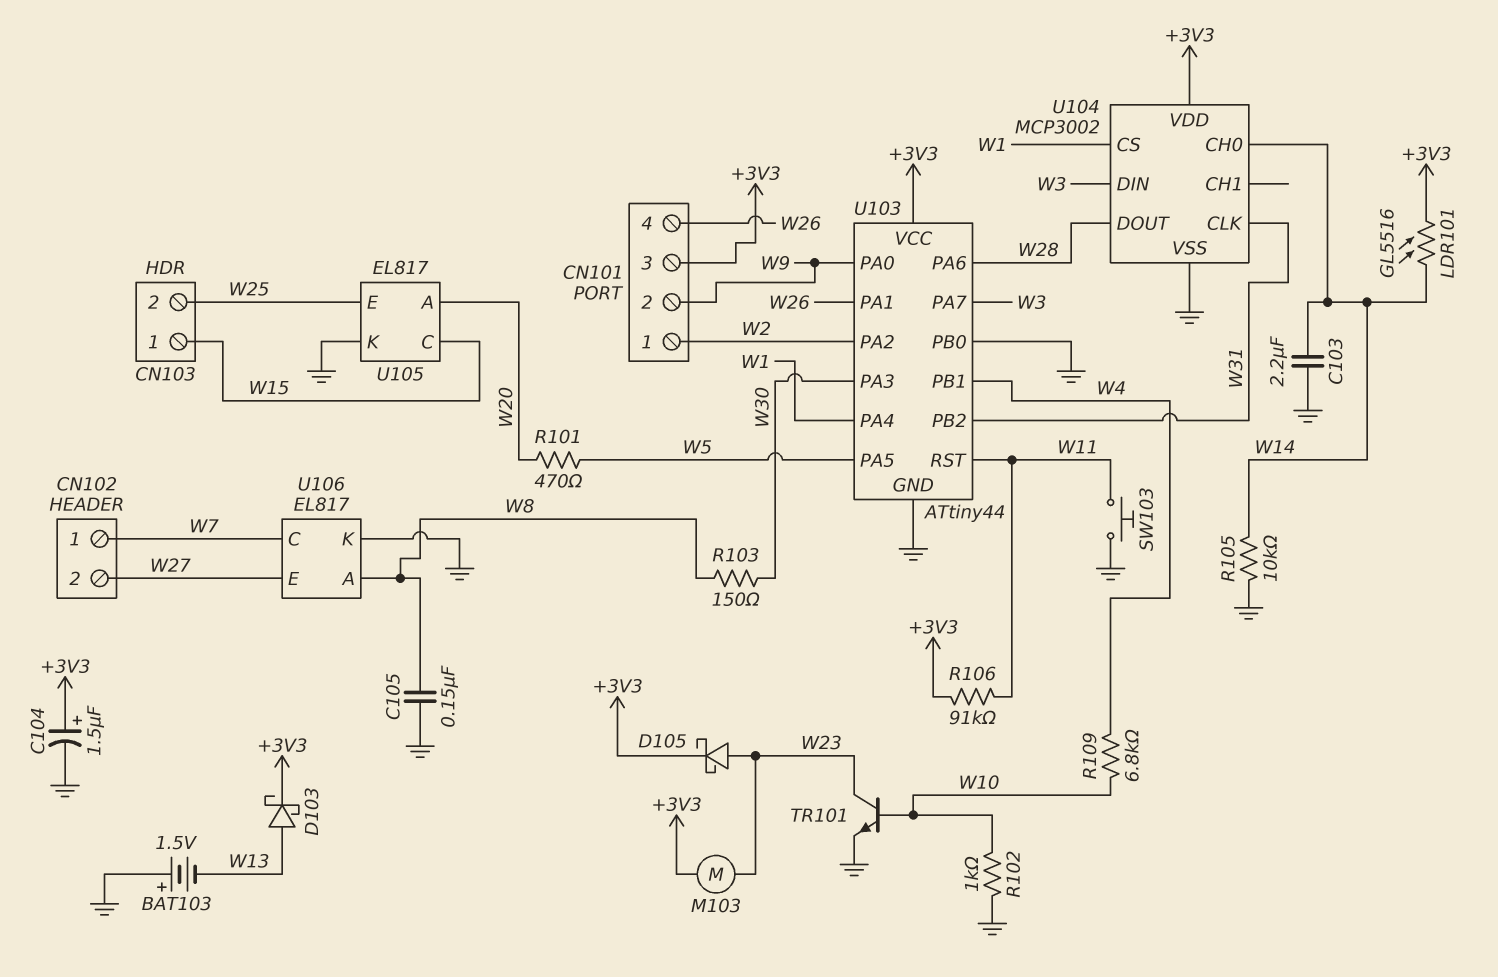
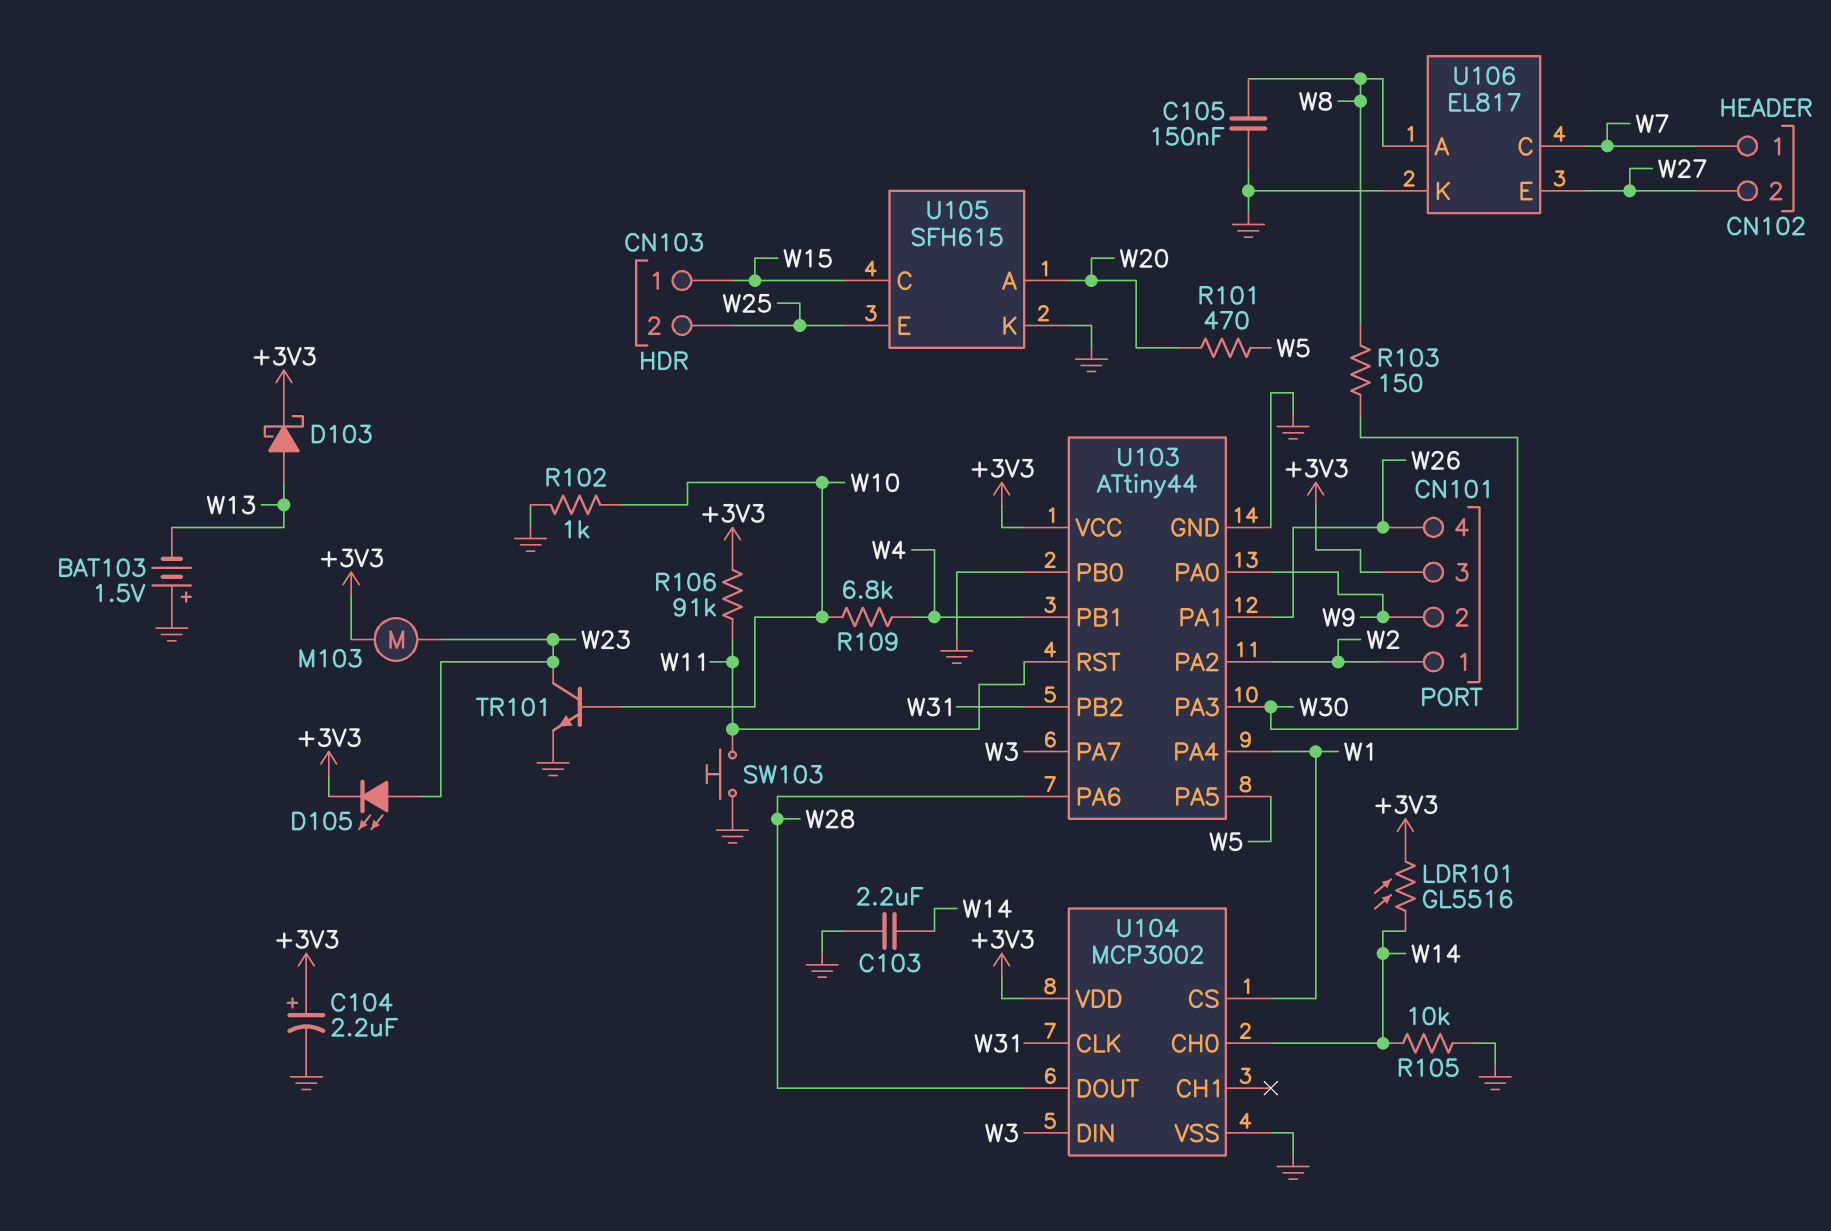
C104: 1.5uF (plus +3V3, minus GND) -> 2.2uF (plus +3V3, minus GND)
D105: schottky (A W23, K +3V3) -> LED (A W23, K +3V3)
U105: EL817 -> SFH615

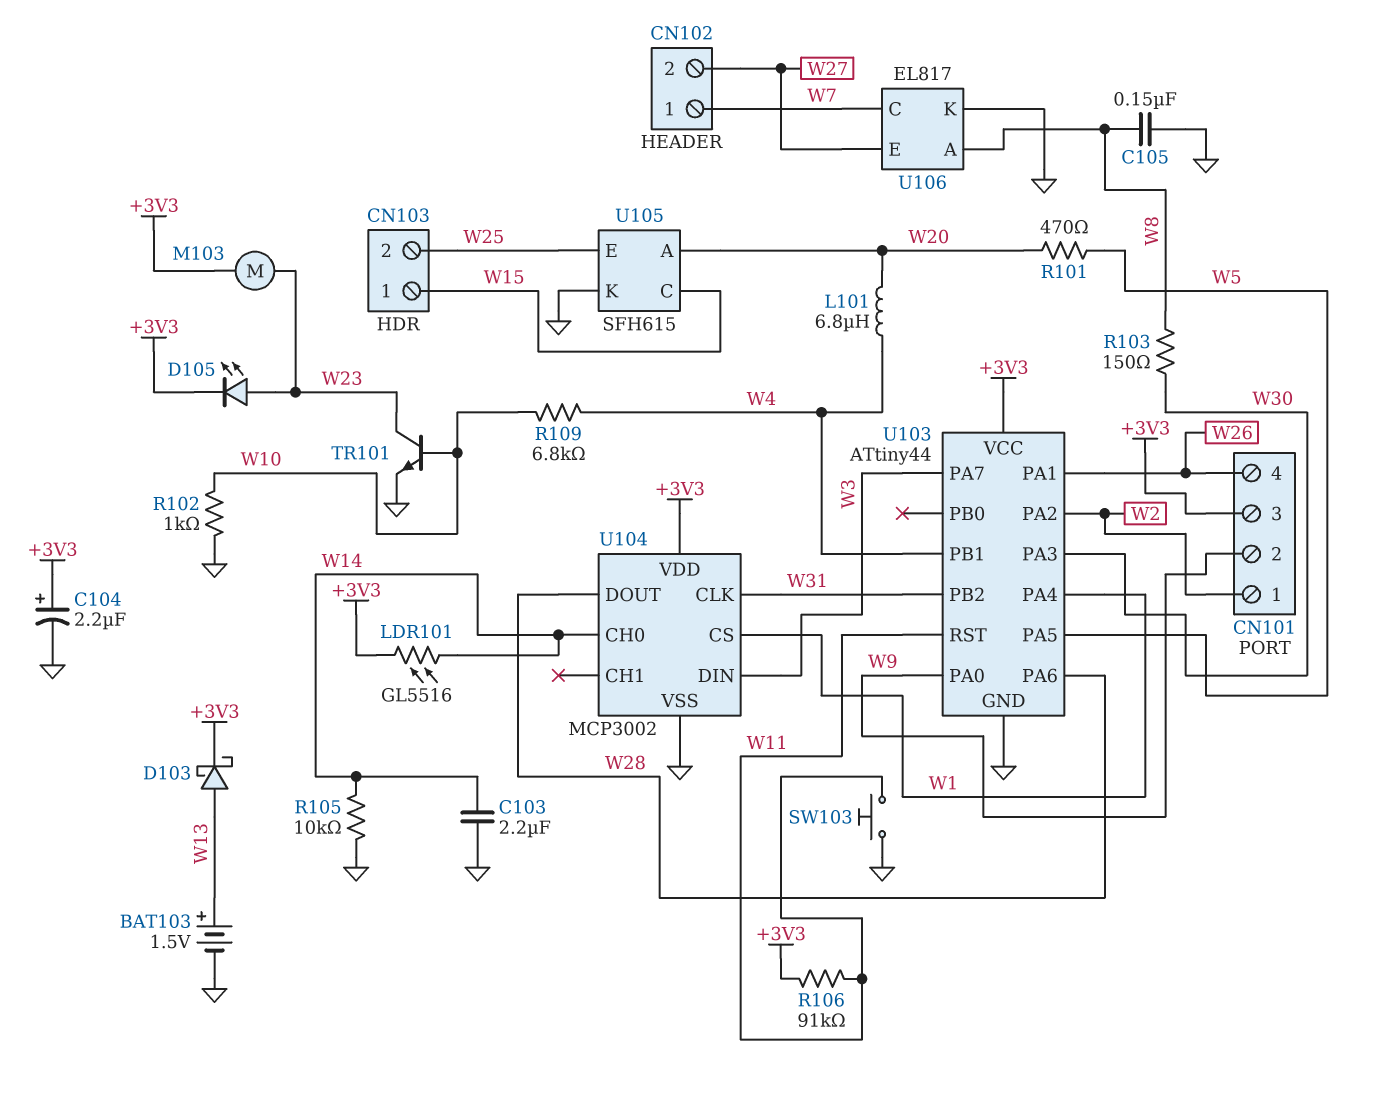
BAT103: 1.5V (plus GND, minus W13) -> 1.5V (plus W13, minus GND)
L101: none -> 6.8uH (W4, W20)
U103 pin PB0: GND -> none

